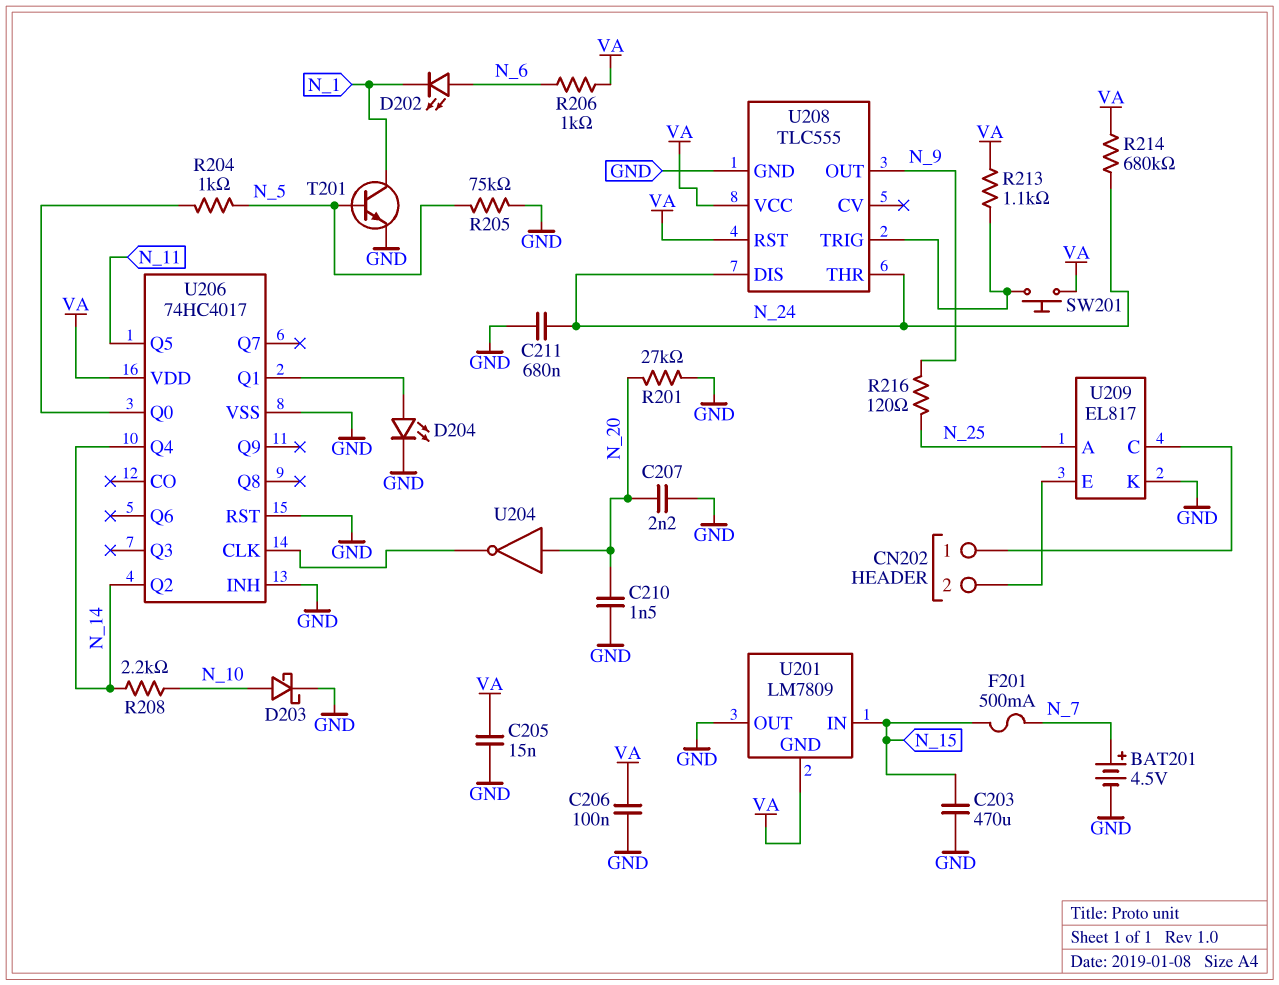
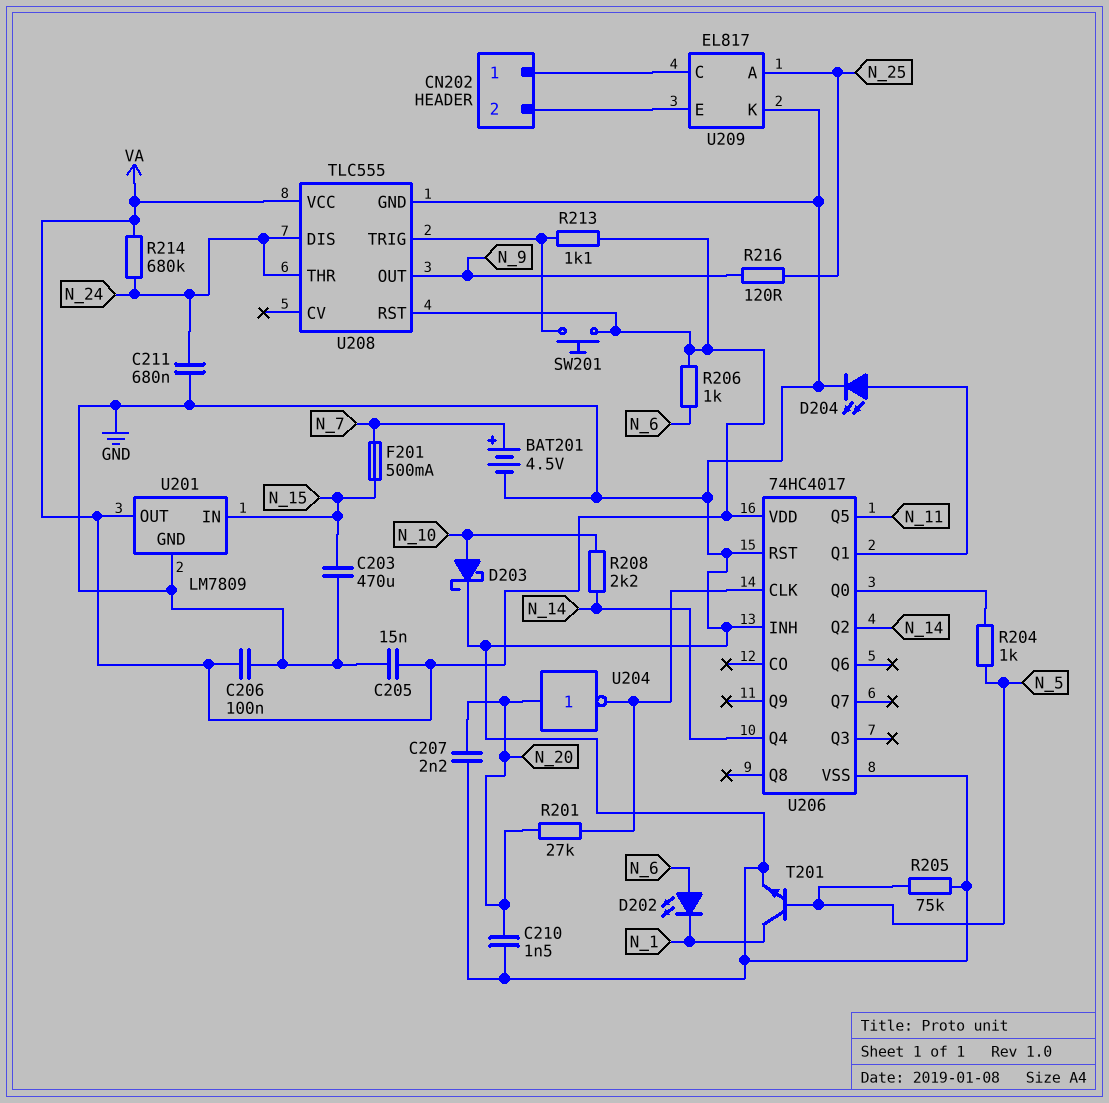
R201: 27k (GND, N_20) -> 27k (N_20, U206/CLK)
U201 pin GND: VA -> GND
U201 pin OUT: GND -> VA

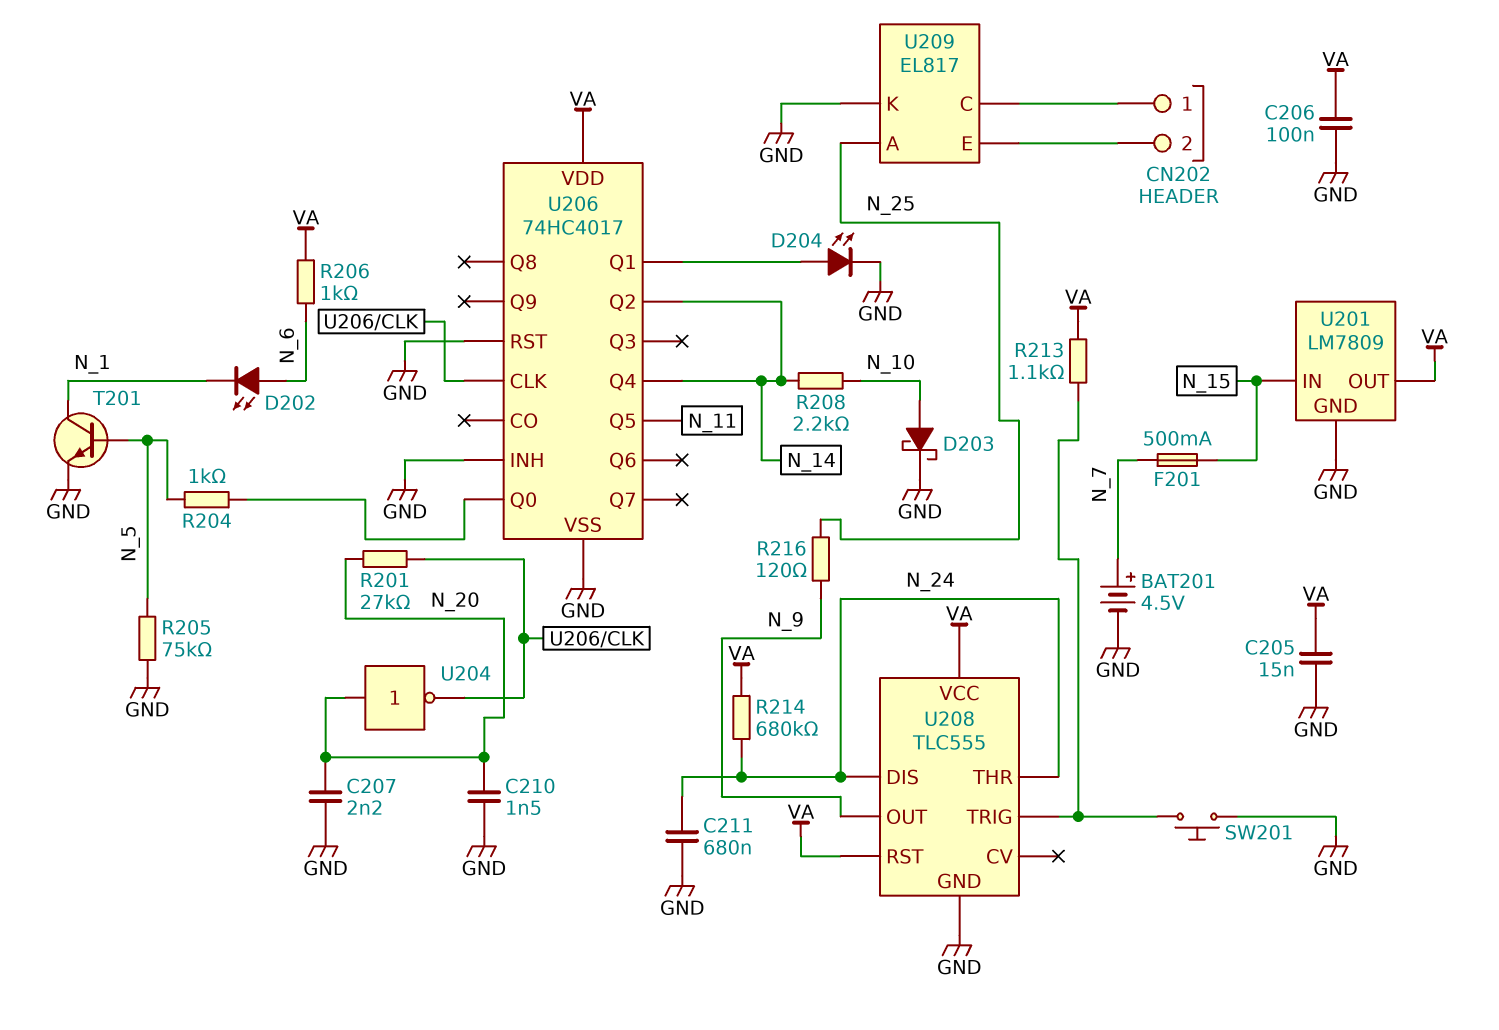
C203: 470uF (GND, N_15) -> none
SW201: button (U208/TRIG, VA) -> button (GND, U208/TRIG)

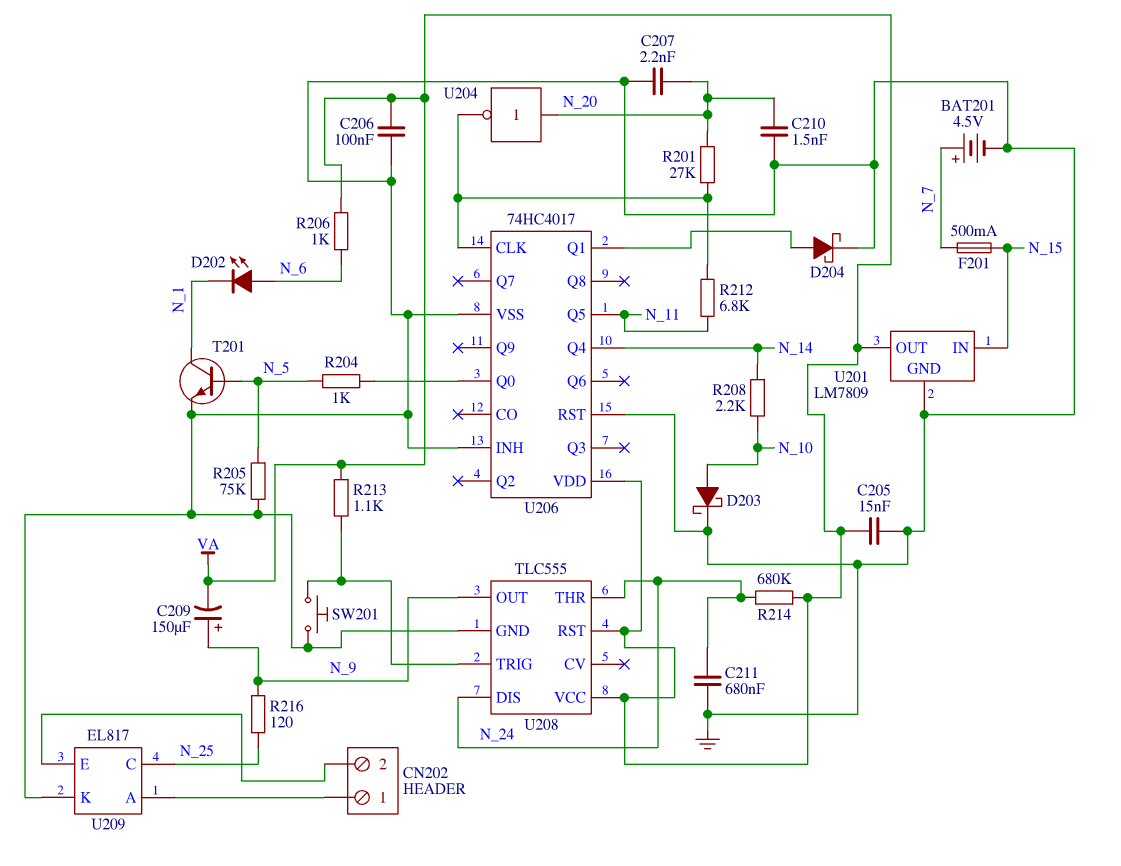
C209: none -> 150uF (plus N_9, minus VA)
D204: LED (A U206/Q1, K GND) -> schottky (A U206/Q1, K GND)
R212: none -> 6.8k (N_11, U206/CLK)
U206 pin Q2: N_14 -> none
U209 pin A: N_25 -> CN202/1
U209 pin C: CN202/1 -> N_25

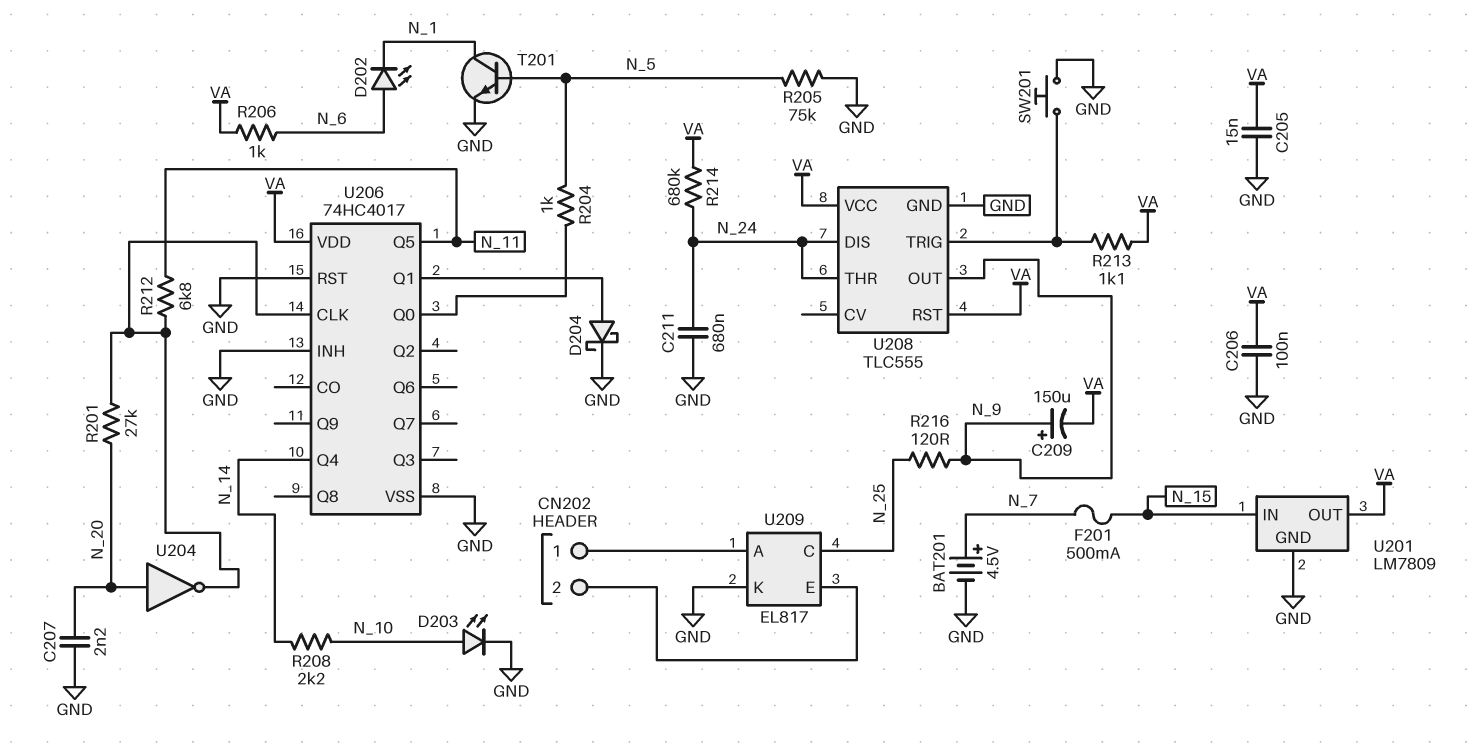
C210: 1.5nF (GND, N_20) -> none
D203: schottky (A N_10, K GND) -> LED (A N_10, K GND)

